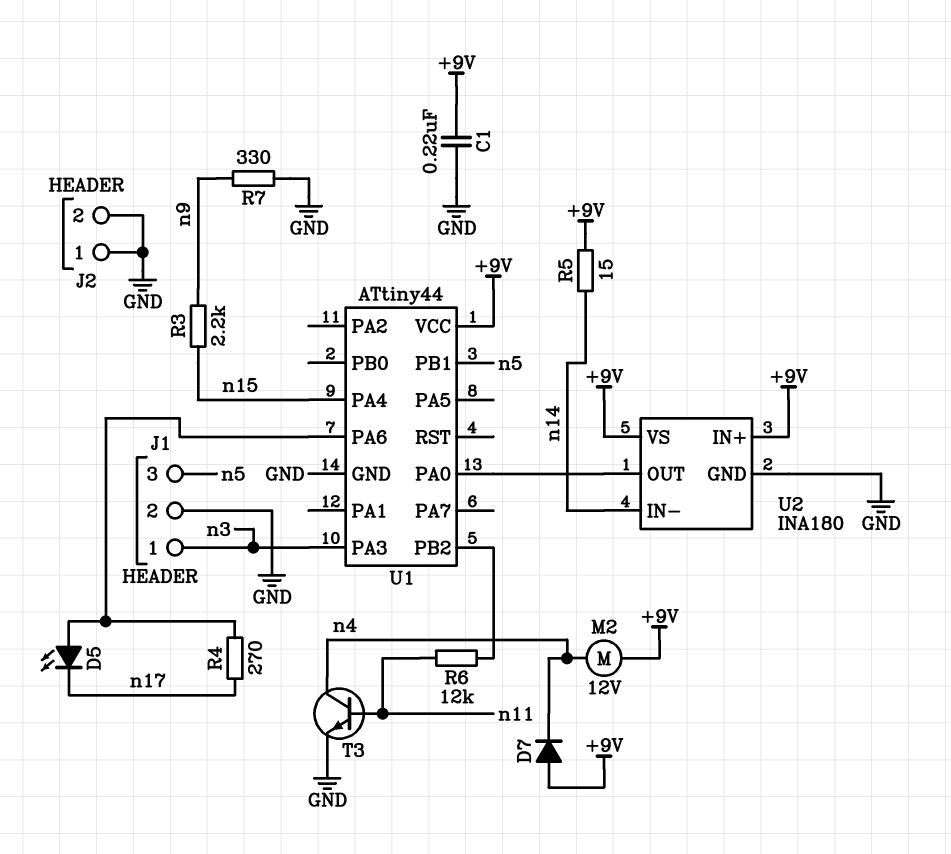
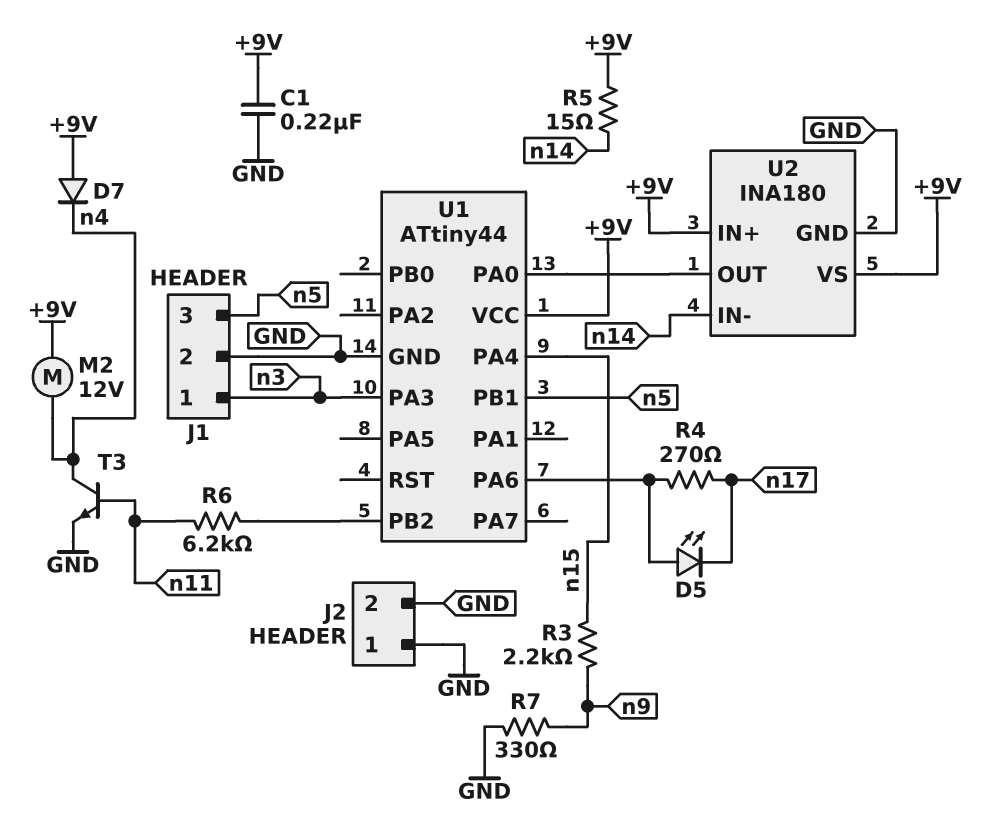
R6: 12k (U1/PB2, n11) -> 6.2k (U1/PB2, n11)

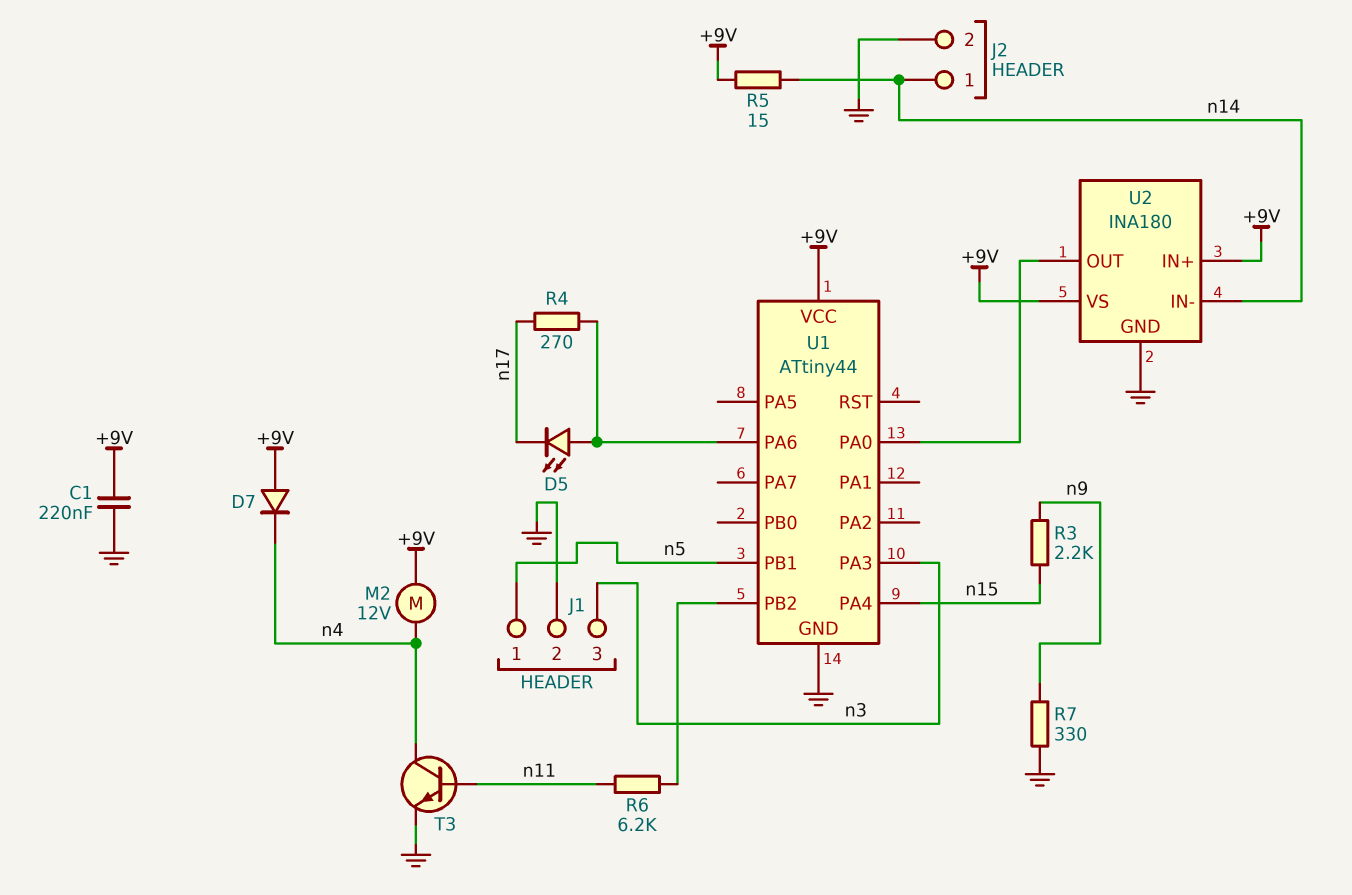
J1 pin 1: n3 -> n5
J1 pin 3: n5 -> n3
J2 pin 1: GND -> n14

